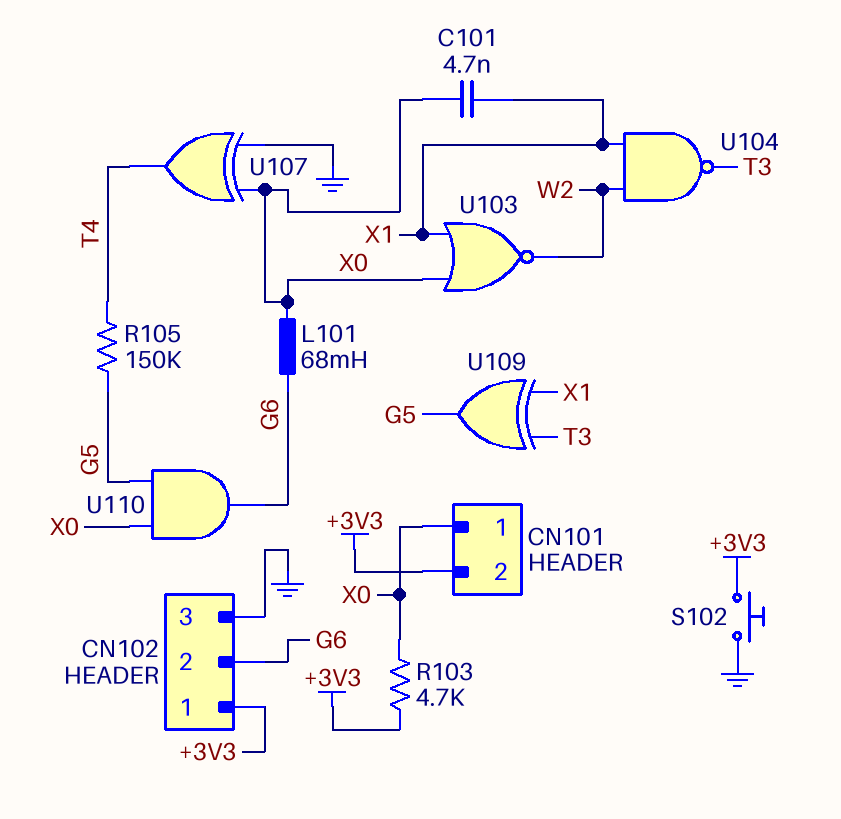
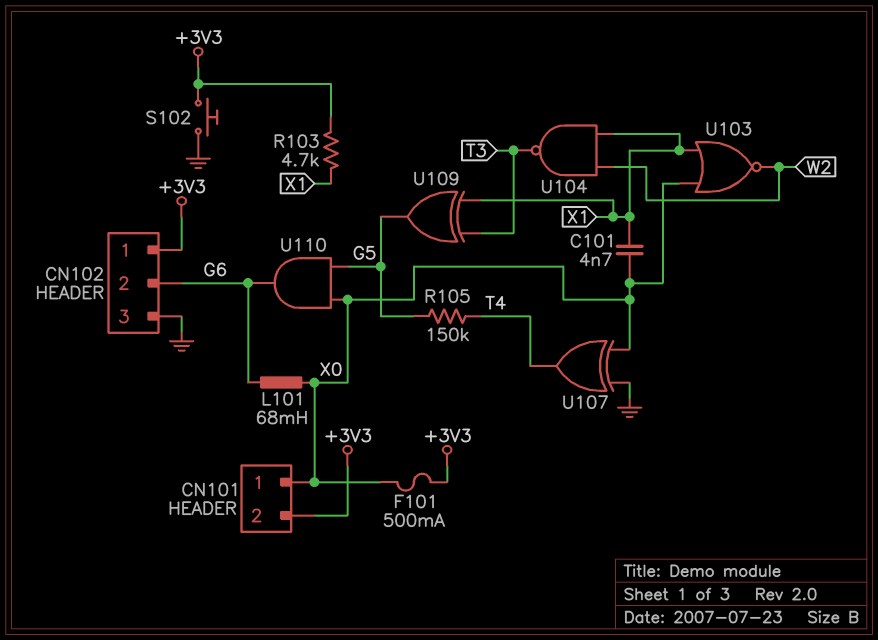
F101: none -> 500mA (+3V3, X0)
R103: 4.7k (+3V3, X0) -> 4.7k (+3V3, X1)

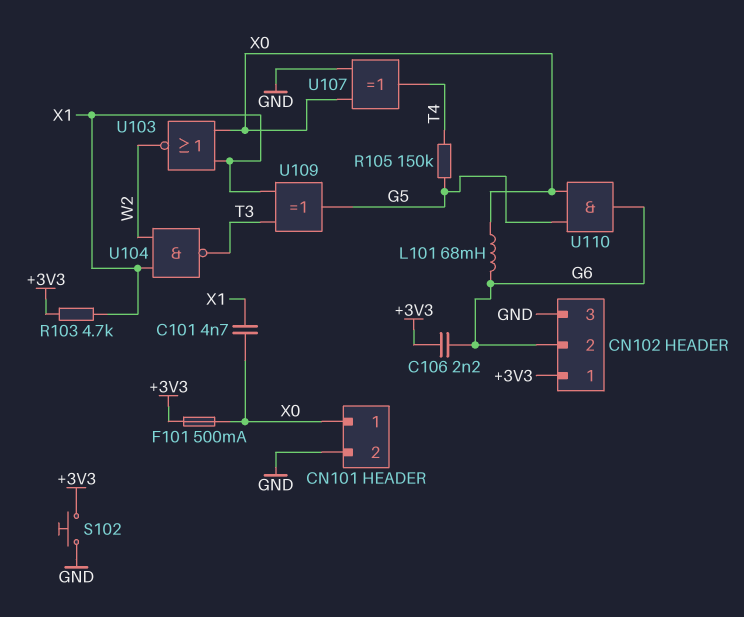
C106: none -> 2.2nF (+3V3, G6)
CN101 pin 2: +3V3 -> GND

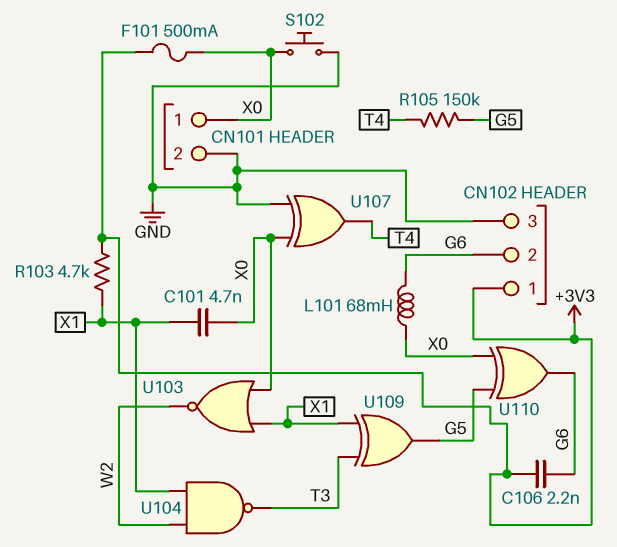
S102: button (+3V3, GND) -> button (GND, X0)
U110: AND (in G5, in X0, out G6) -> XOR (in G5, in X0, out G6)

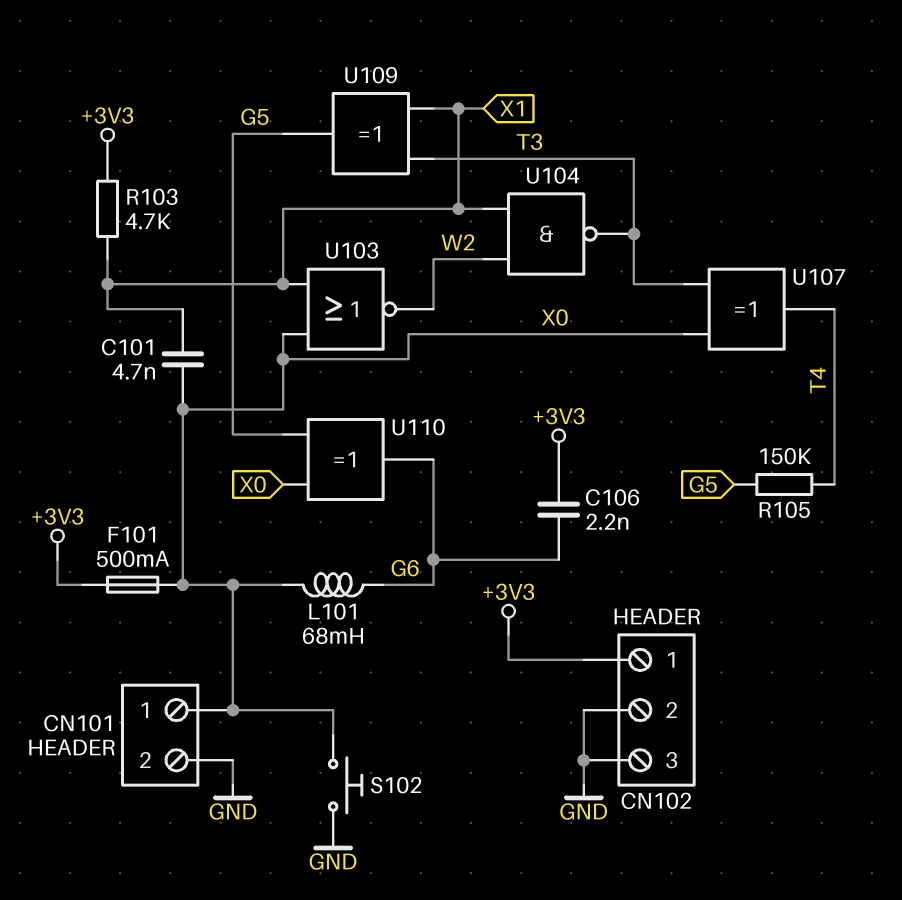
CN102 pin 2: G6 -> GND
U107: XOR (in GND, in X0, out T4) -> XOR (in T3, in X0, out T4)

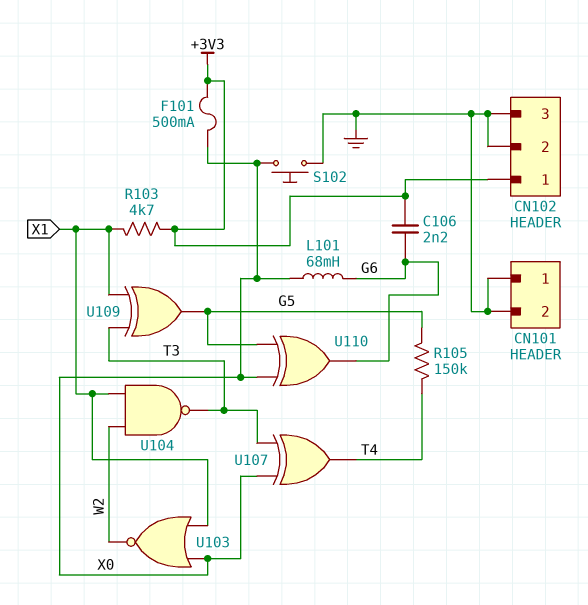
C101: 4.7nF (X0, X1) -> none
CN101 pin 1: X0 -> GND

